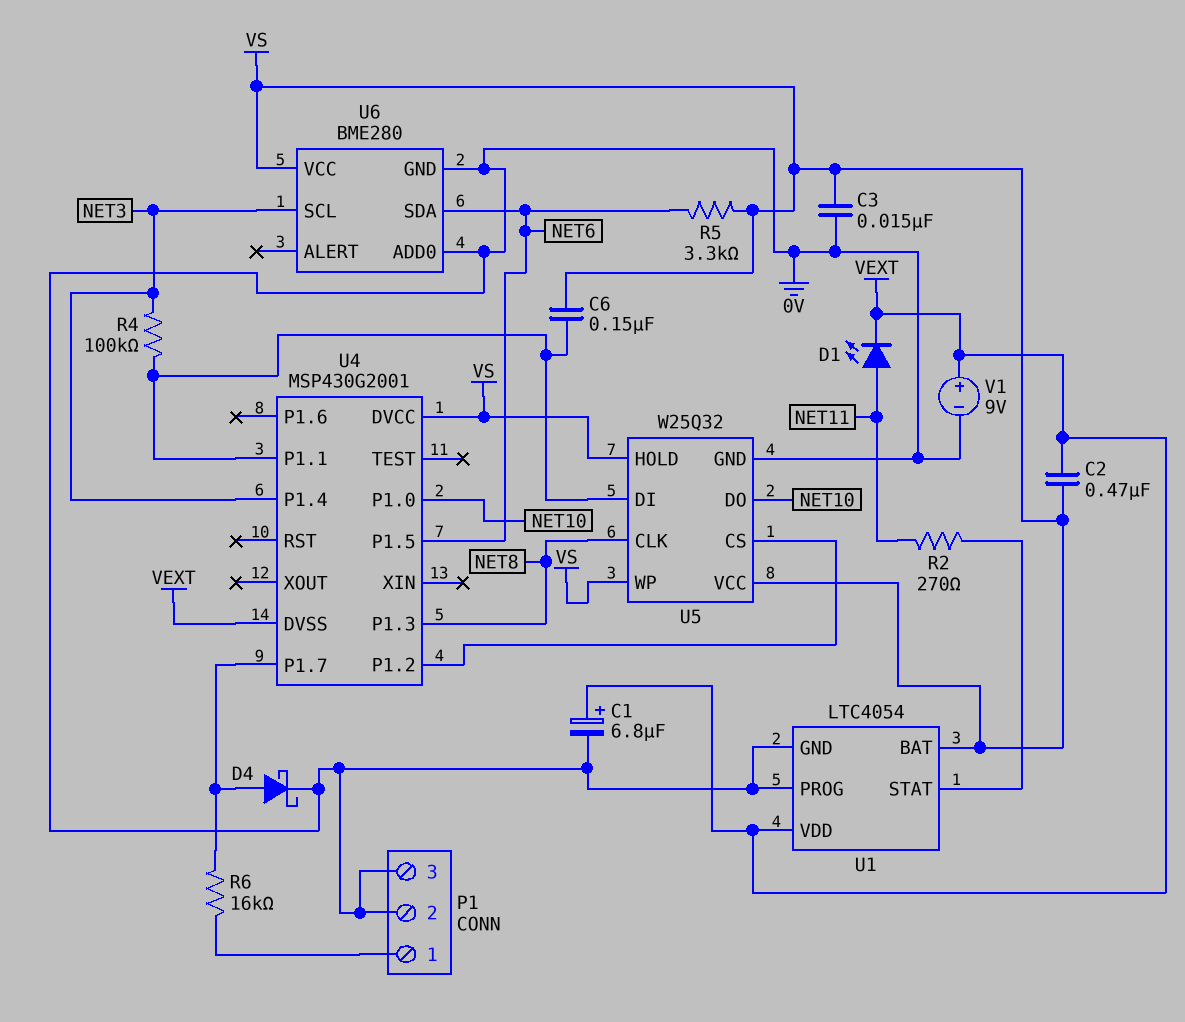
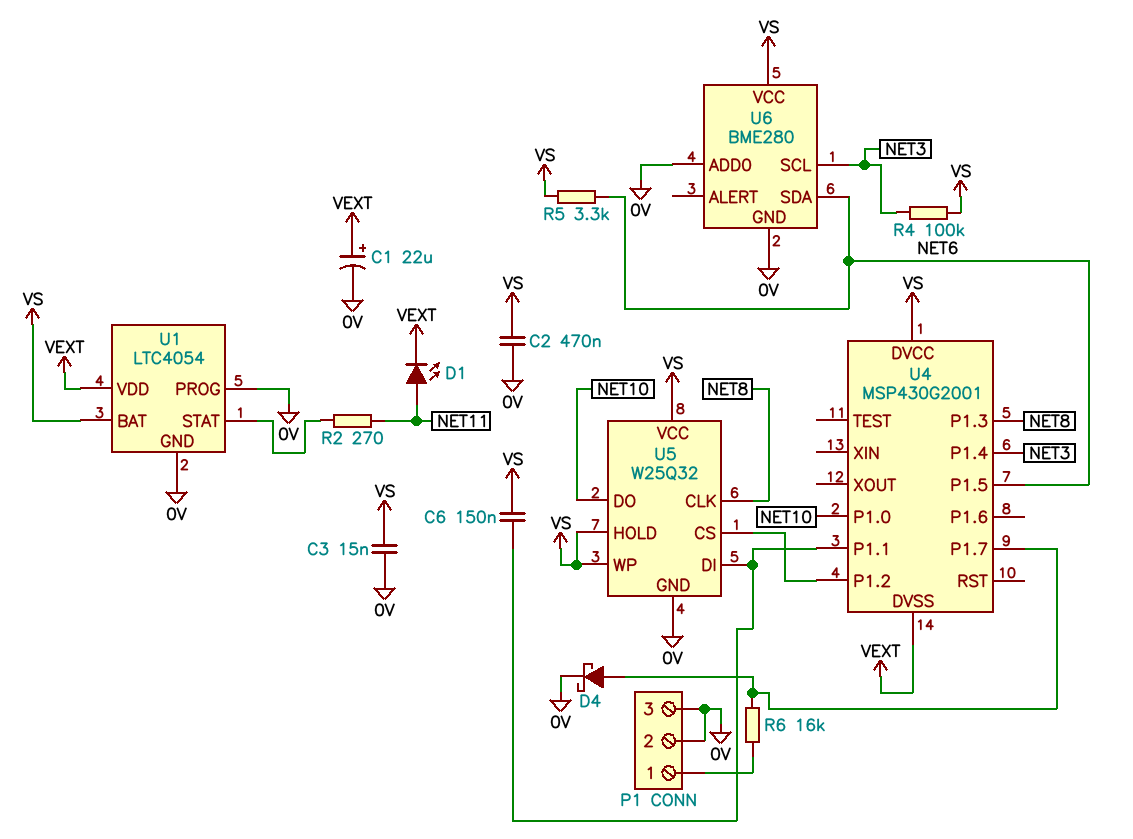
C1: 6.8uF (plus VEXT, minus 0V) -> 22uF (plus VEXT, minus 0V)
C2: 470nF (VEXT, VS) -> 470nF (0V, VS)
R4: 100k (NET3, U4/P1.1) -> 100k (NET3, VS)
V1: 9V (plus VEXT, minus 0V) -> none

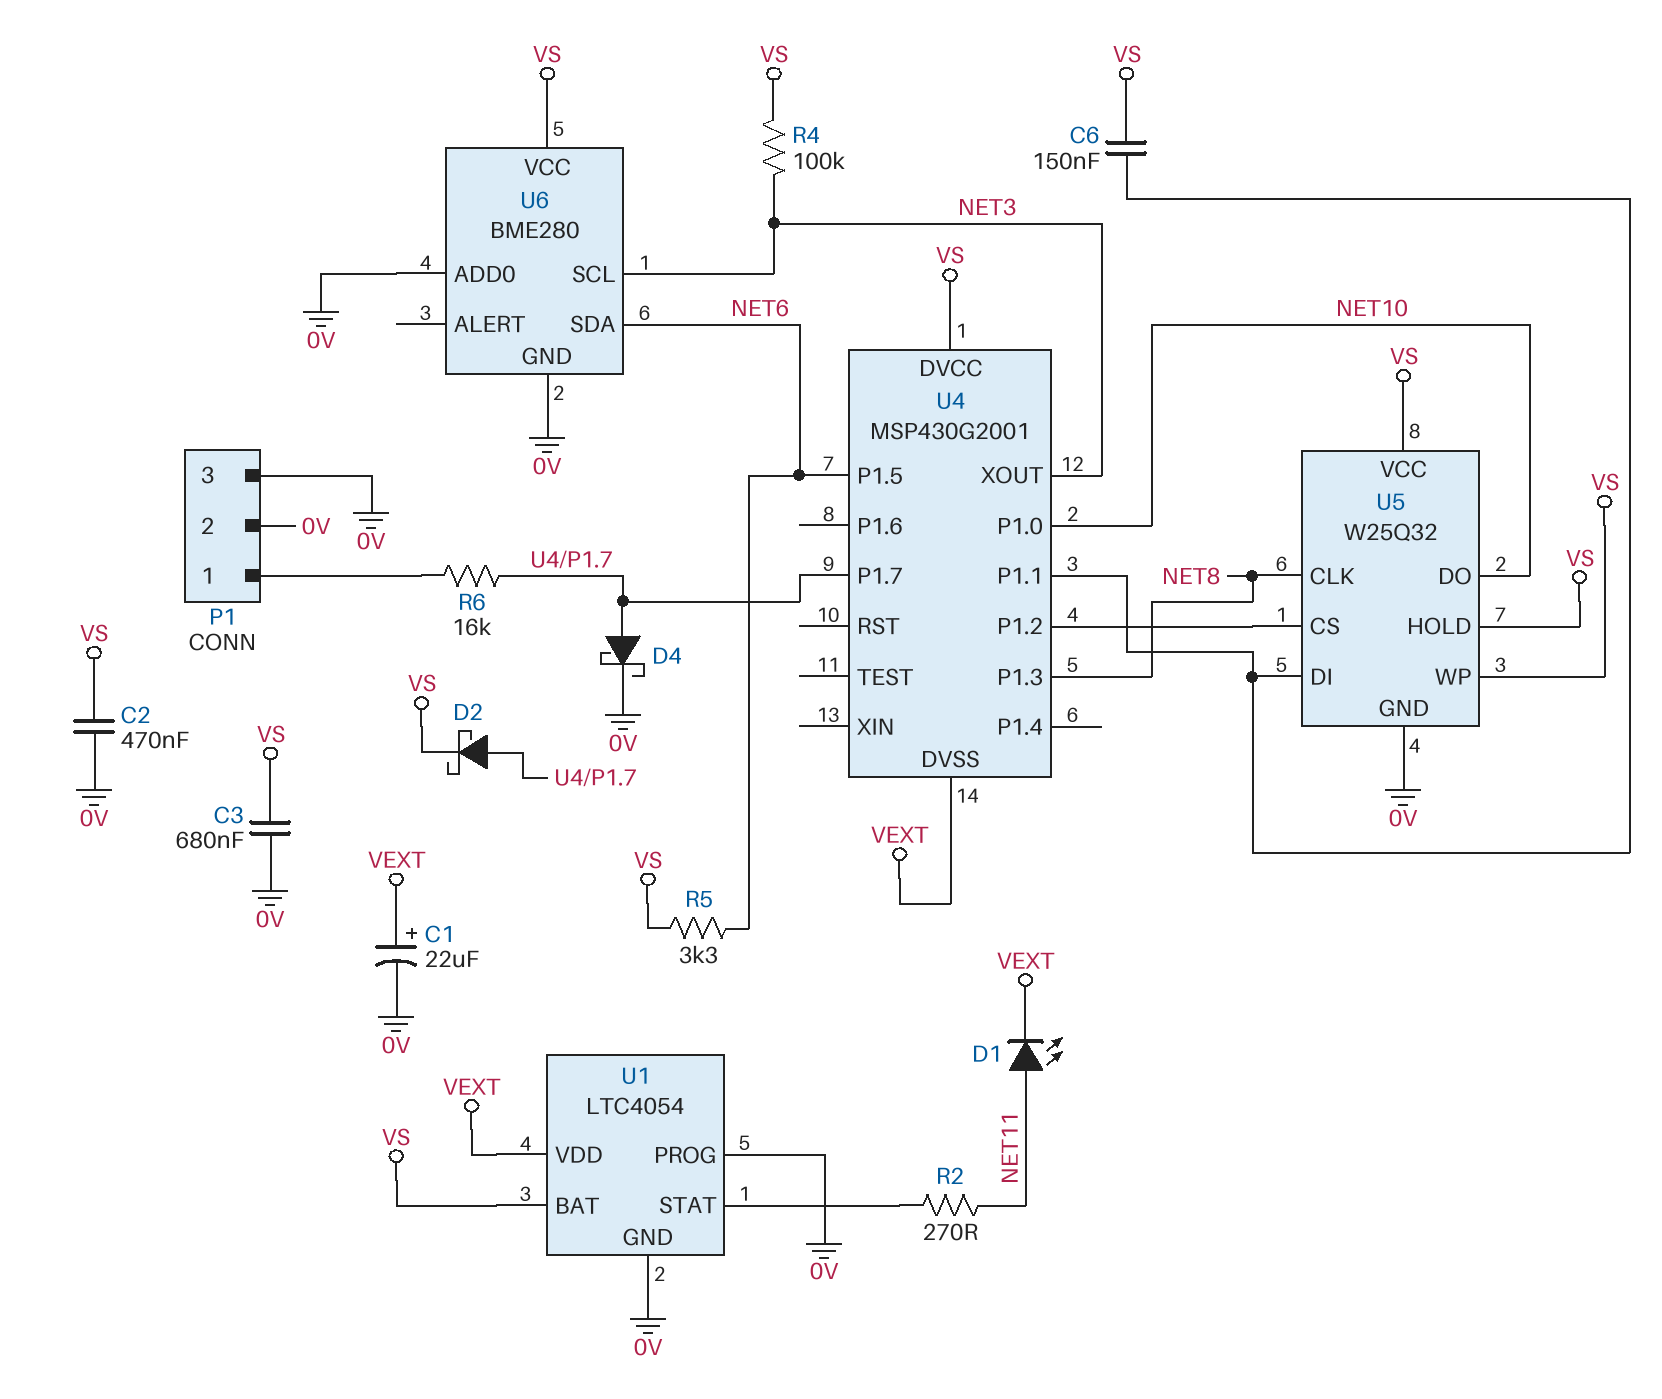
C3: 15nF (0V, VS) -> 680nF (0V, VS)
D2: none -> schottky (A U4/P1.7, K VS)
U4 pin P1.4: NET3 -> none
U4 pin XOUT: none -> NET3

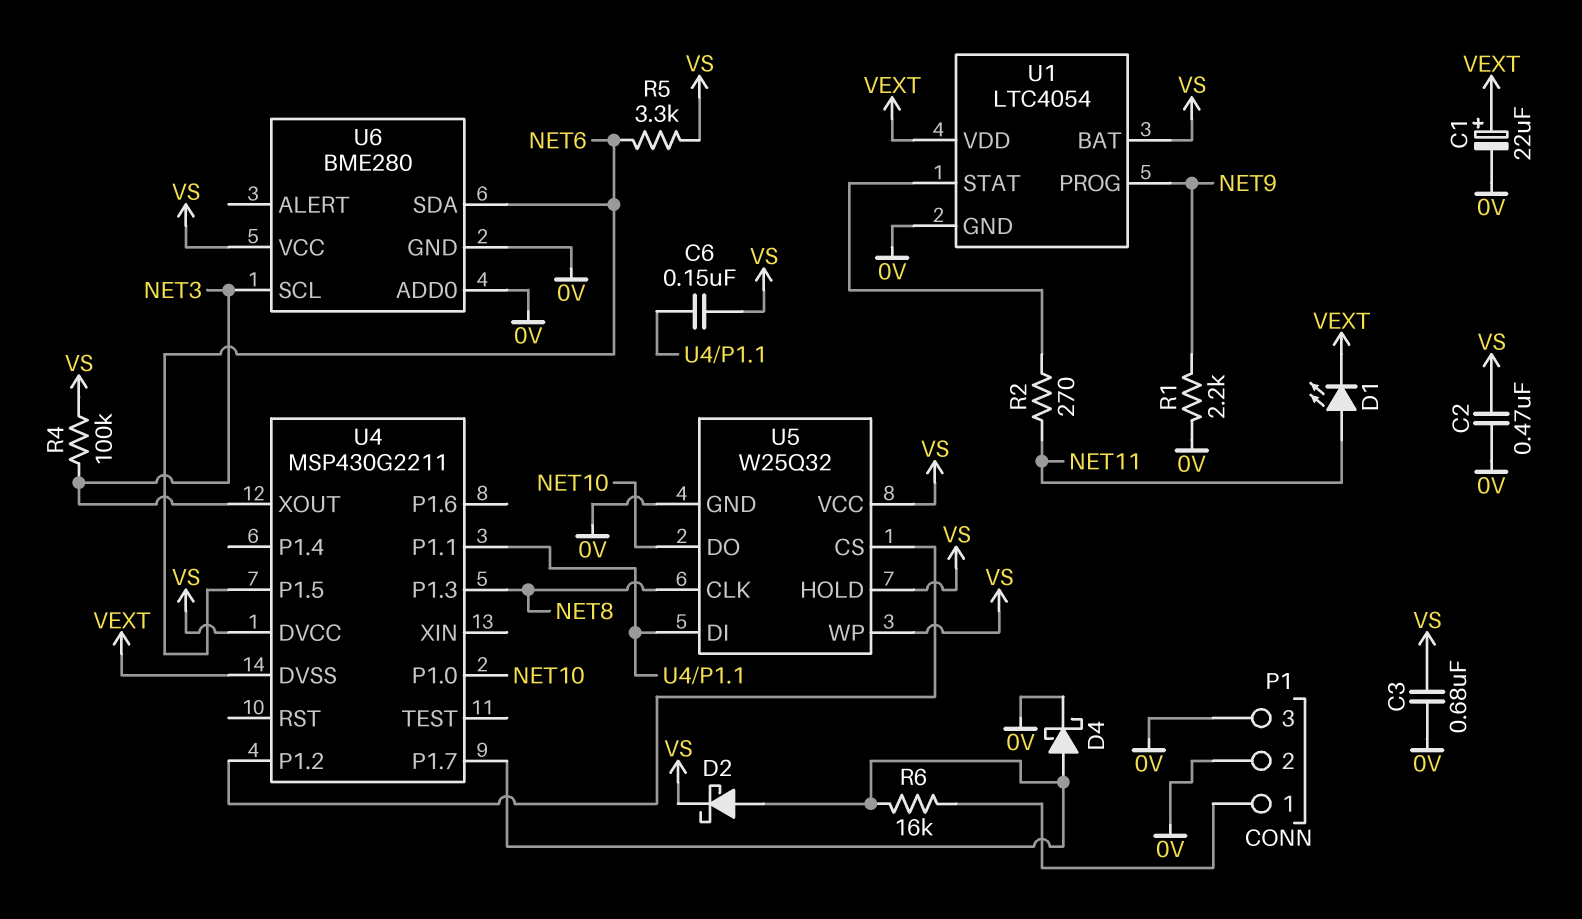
R1: none -> 2.2k (0V, NET9)
U1 pin PROG: 0V -> NET9
U4: MSP430G2001 -> MSP430G2211

